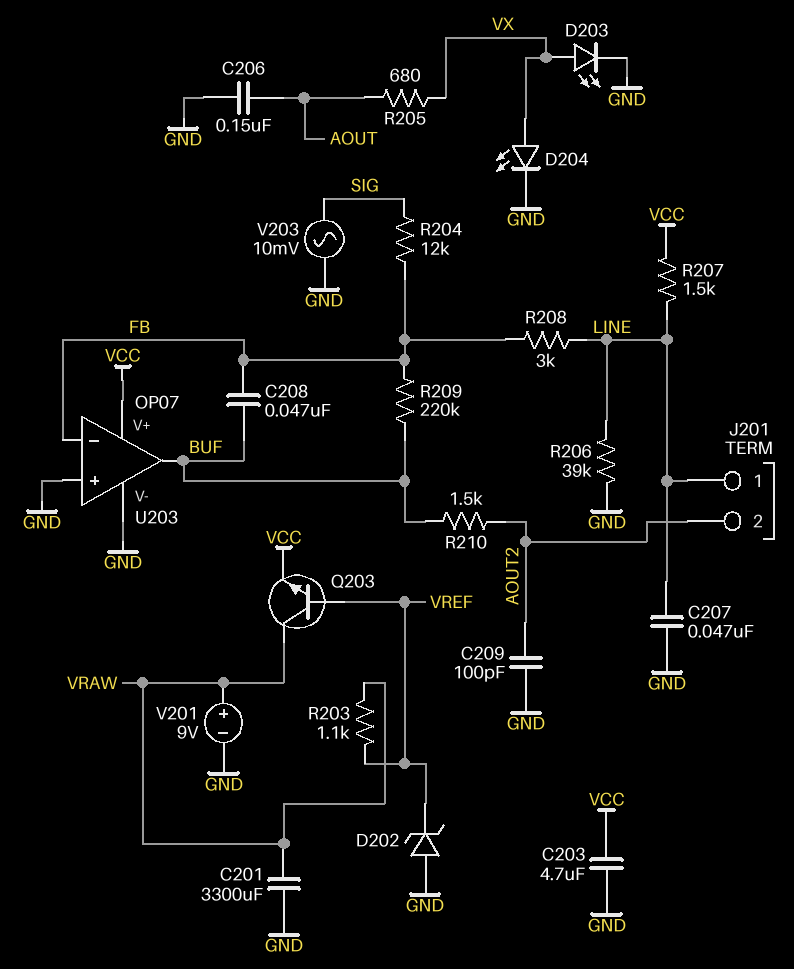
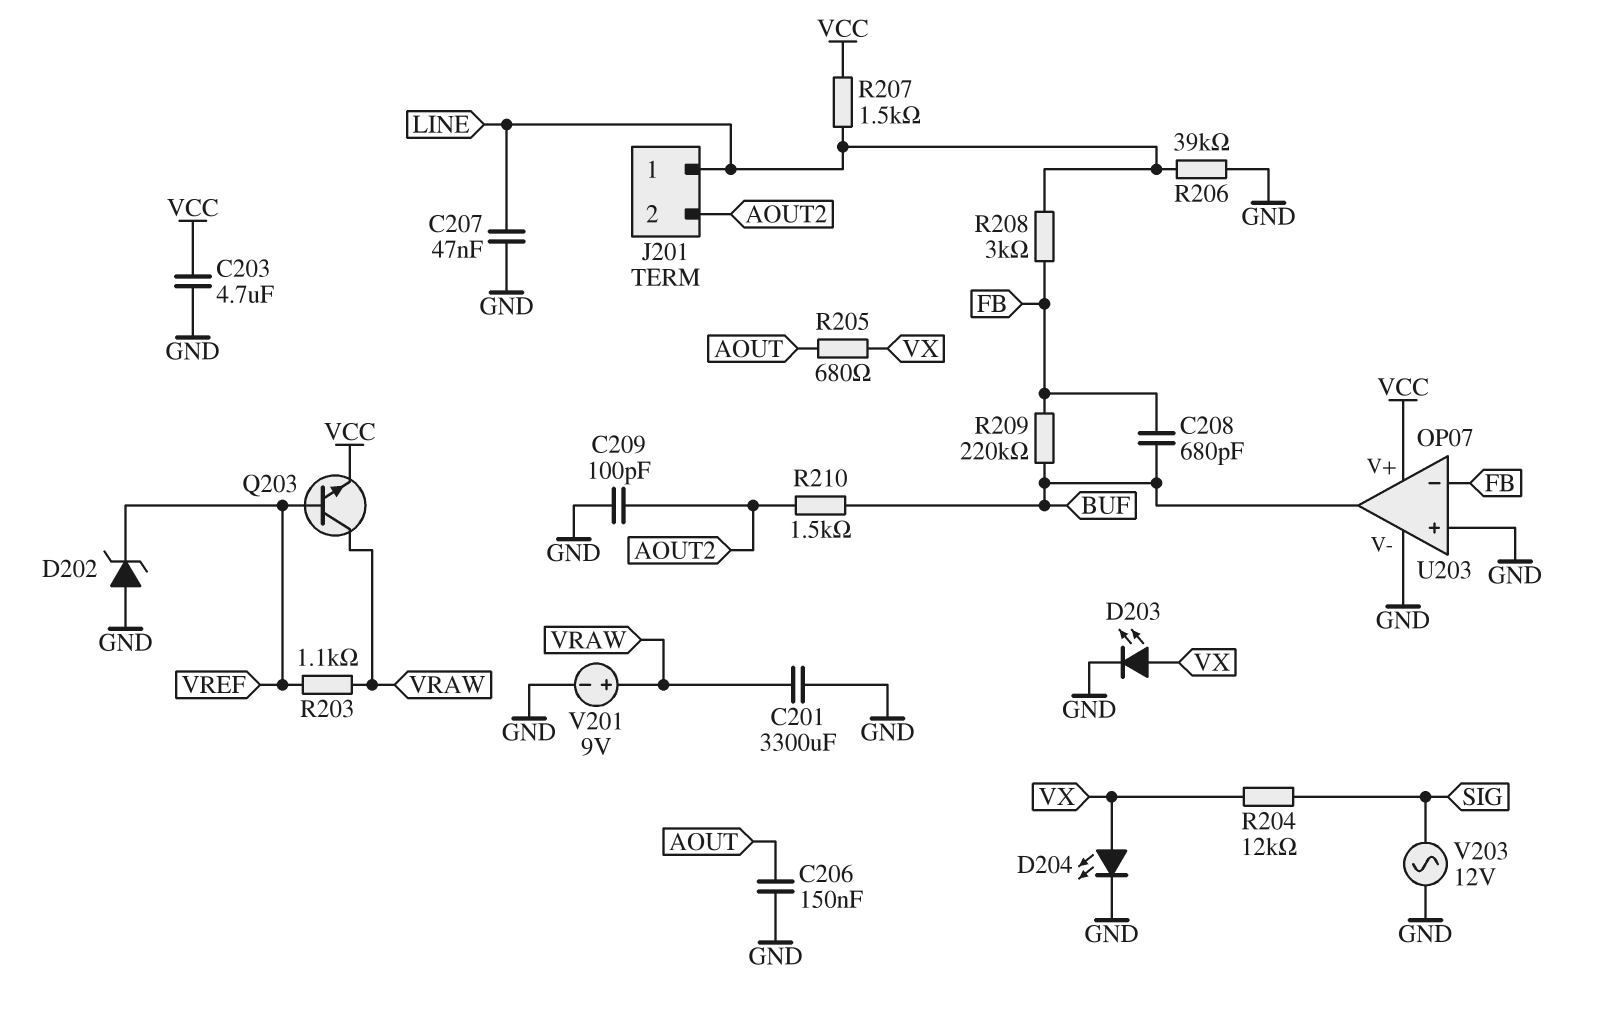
C208: 47nF (BUF, FB) -> 680pF (BUF, FB)
R204: 12k (FB, SIG) -> 12k (SIG, VX)
V203: AC 10mV (GND, SIG) -> AC 12V (GND, SIG)

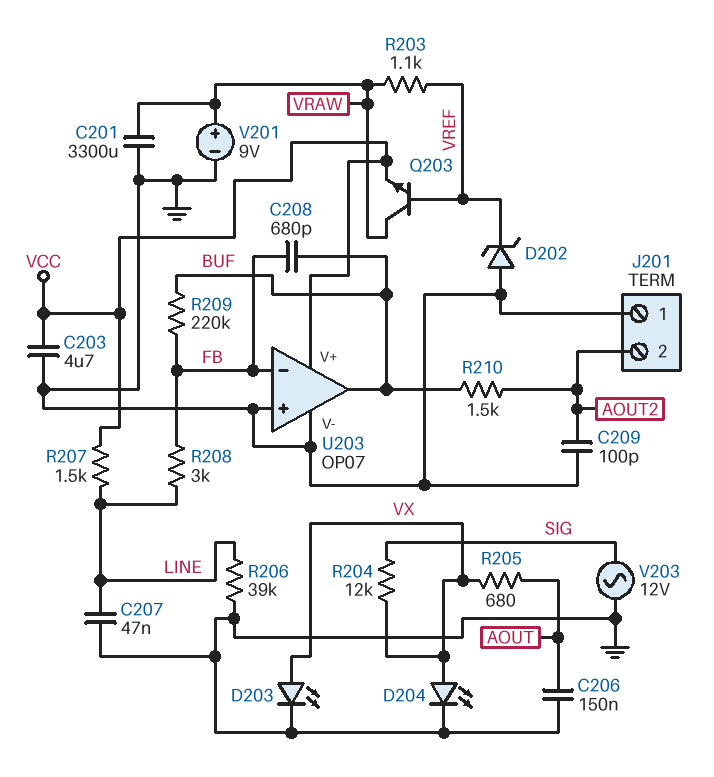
J201 pin 1: LINE -> GND

